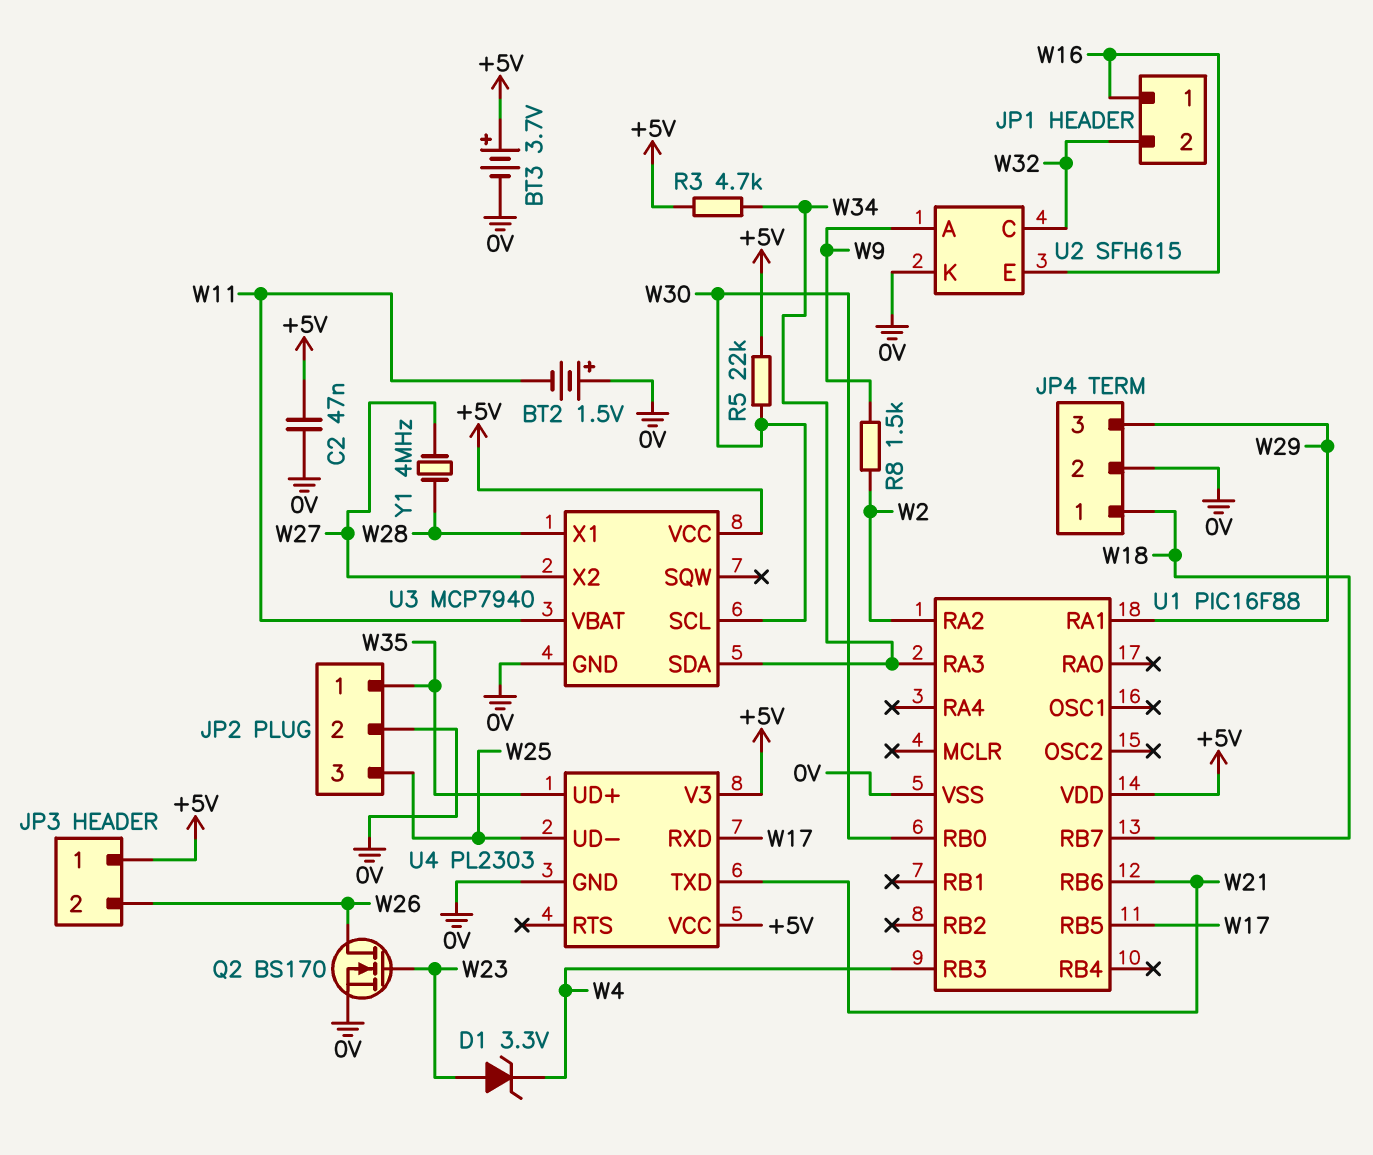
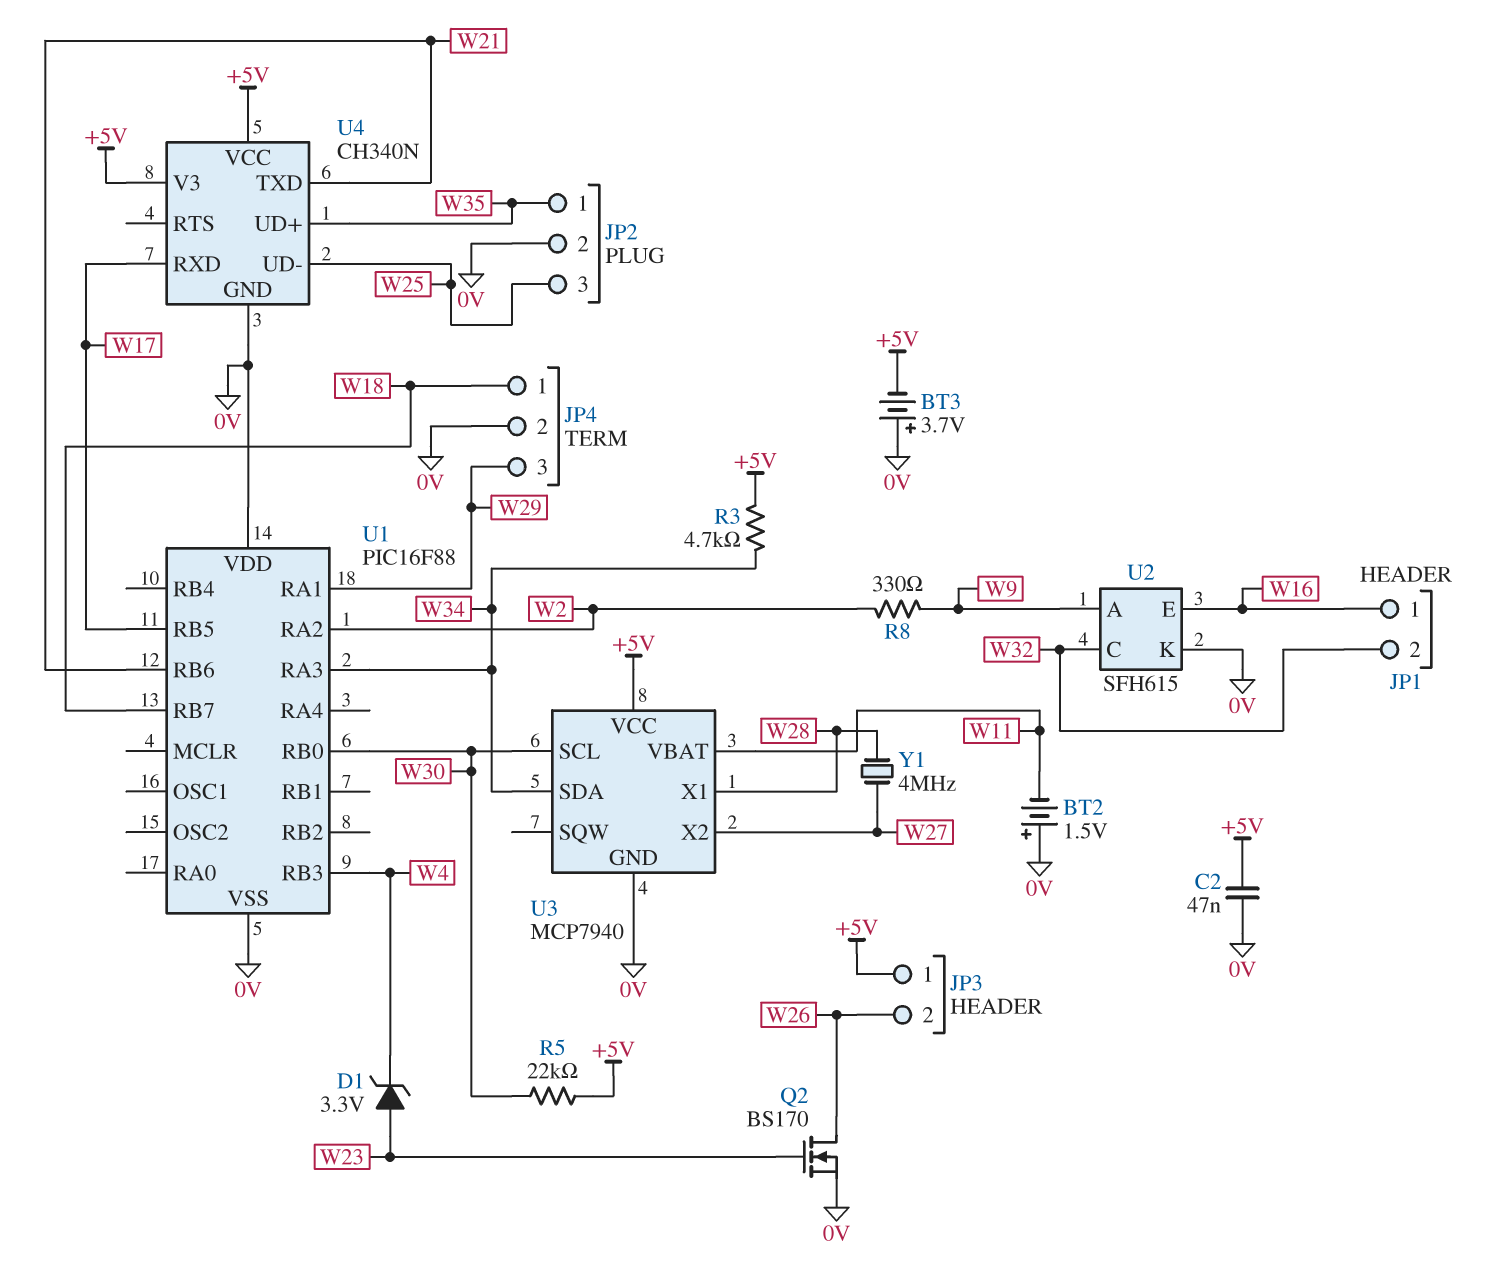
BT3: 3.7V (plus +5V, minus 0V) -> 3.7V (plus 0V, minus +5V)
R8: 1.5k (W2, W9) -> 330 (W2, W9)
U1 pin VDD: +5V -> 0V
U4: PL2303 -> CH340N

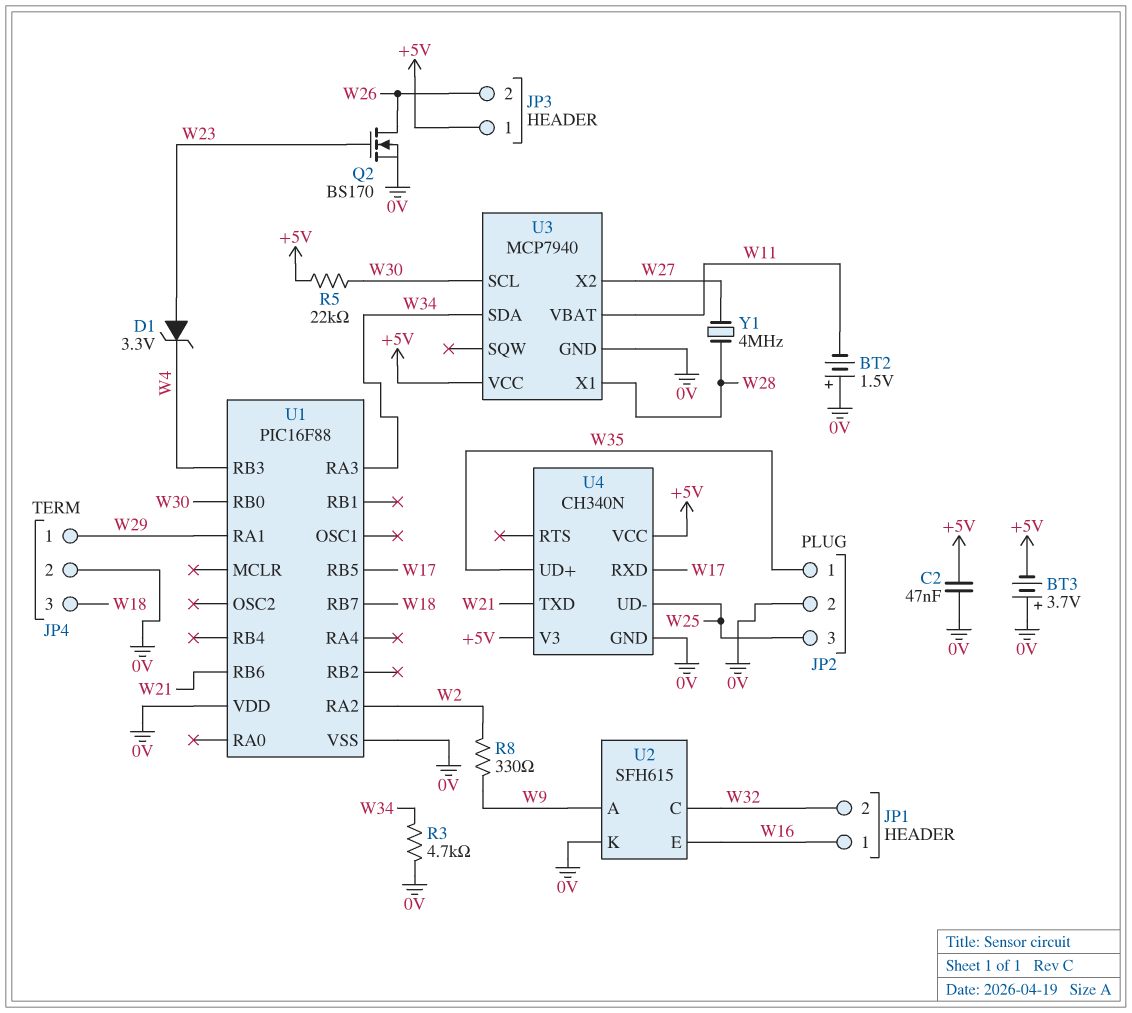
JP4 pin 1: W18 -> W29
JP4 pin 3: W29 -> W18
R3: 4.7k (+5V, W34) -> 4.7k (0V, W34)

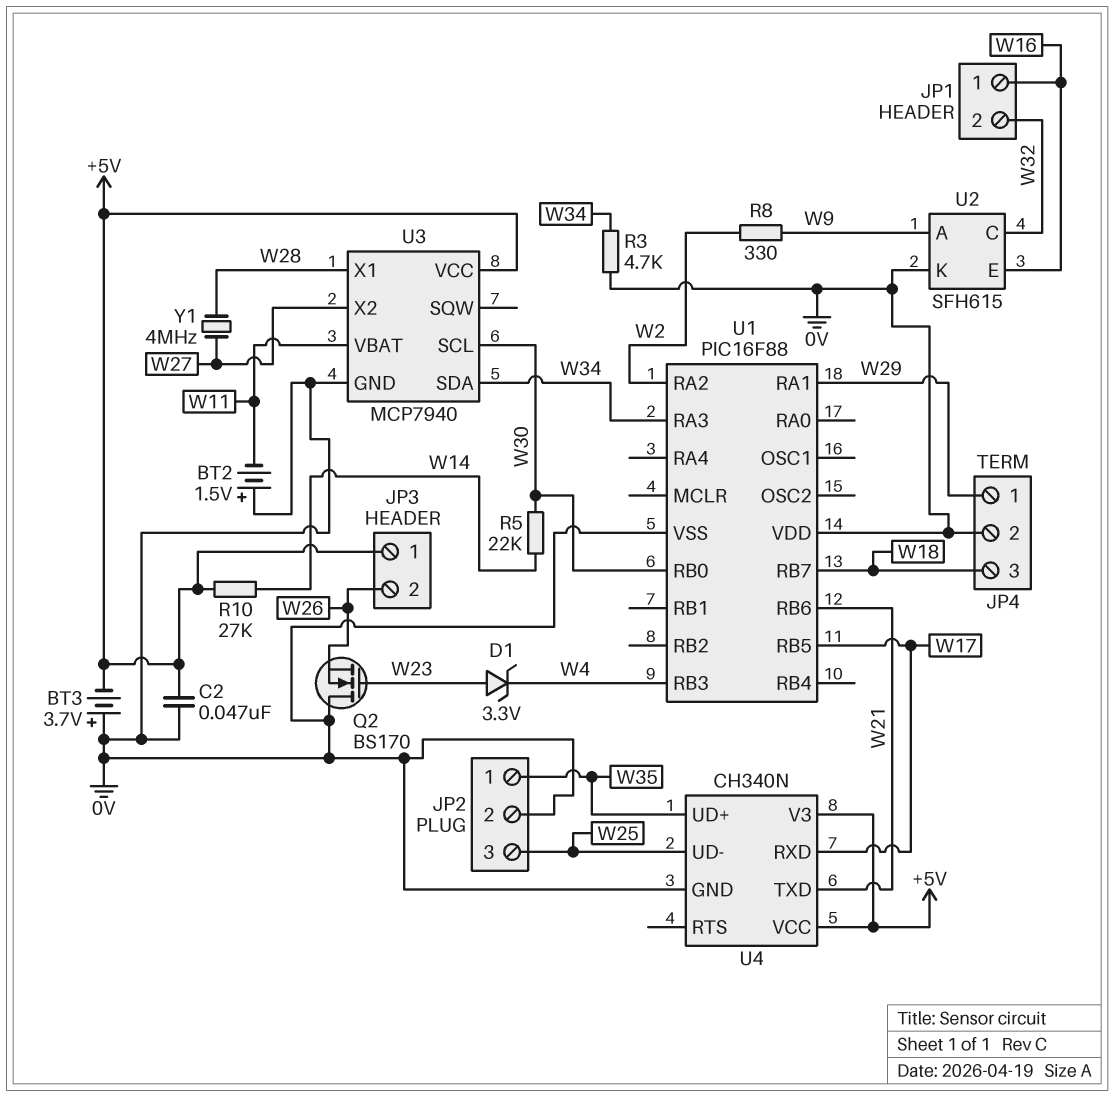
Q2: NMOS BS170 (G W23, D W26, S 0V) -> NMOS BS170 (G W23, D 0V, S W26)
R5: 22k (+5V, W30) -> 22k (W14, W30)
R10: none -> 27k (+5V, W14)

